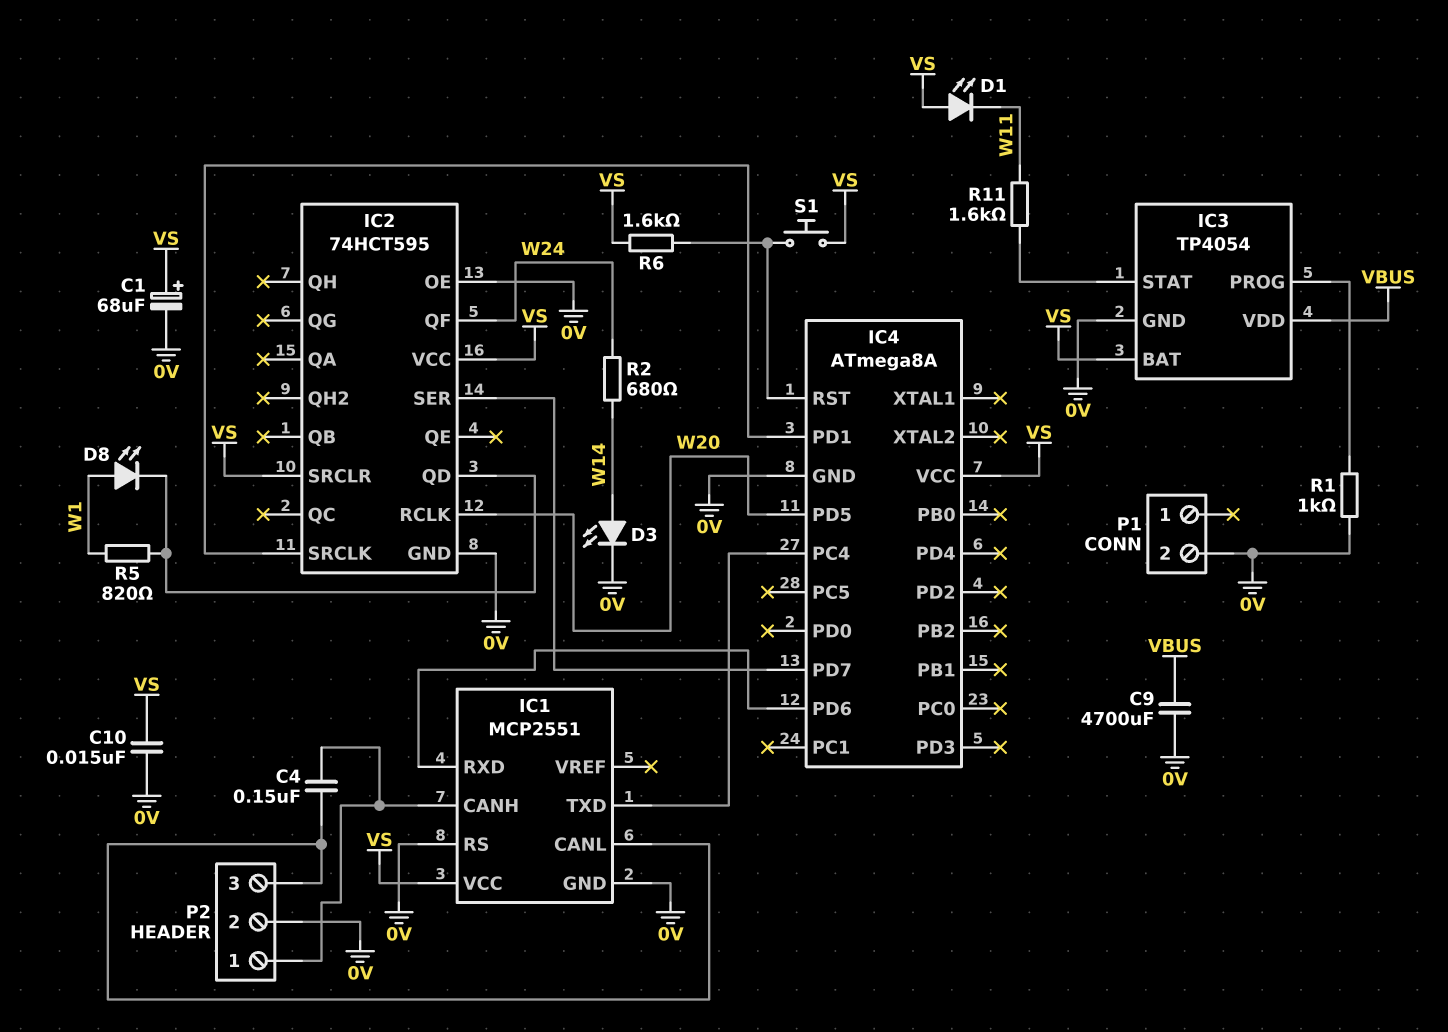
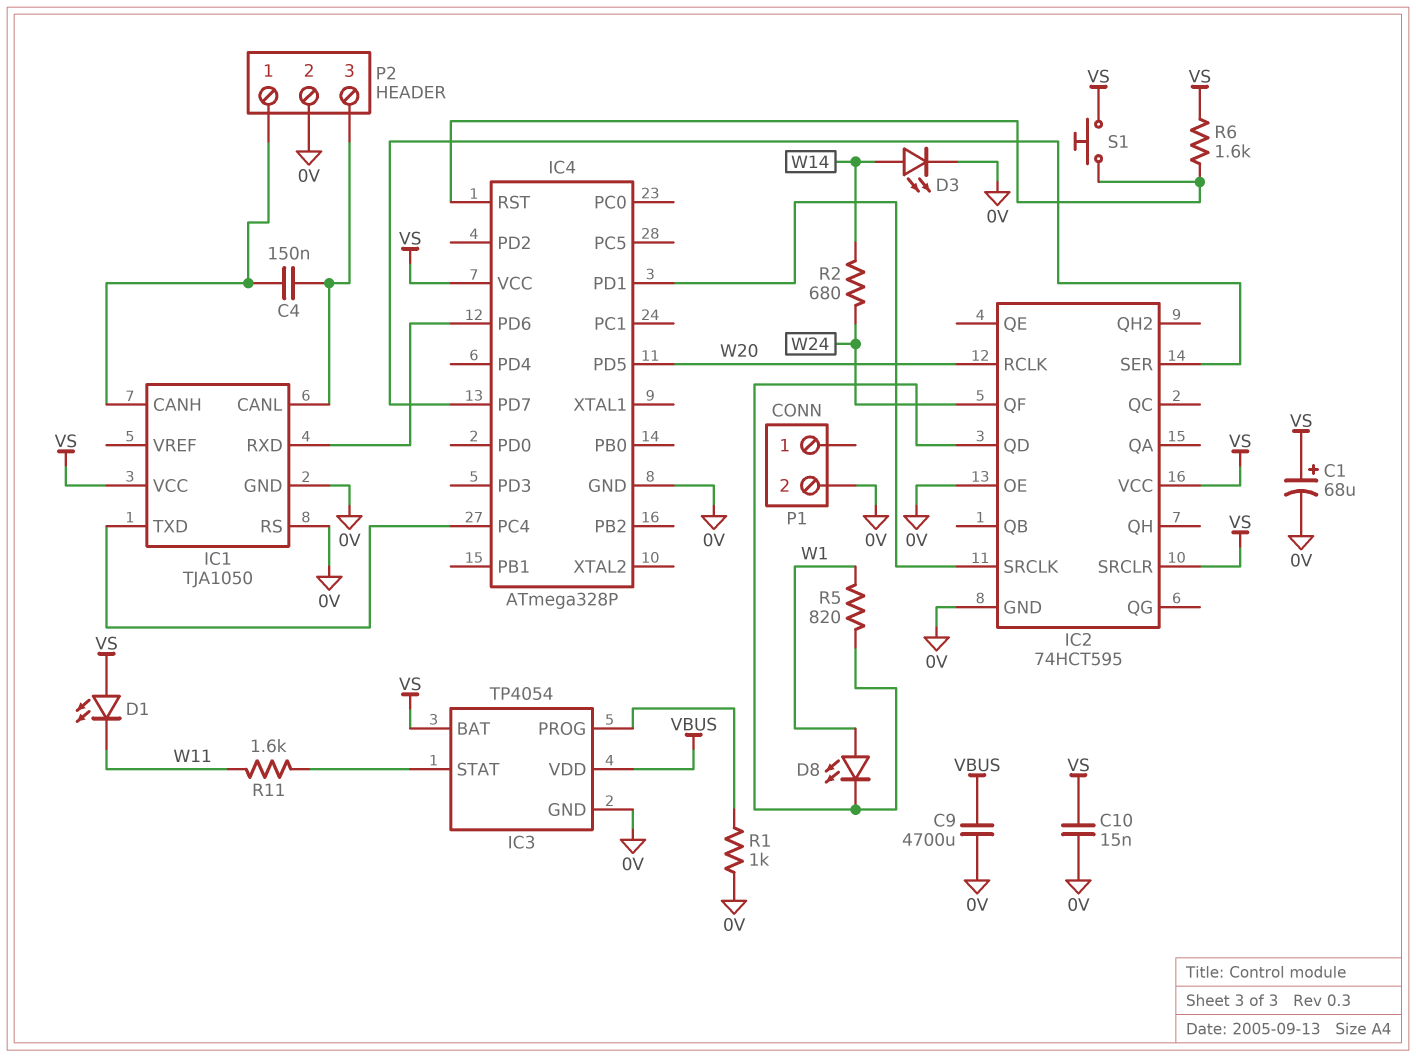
IC1: MCP2551 -> TJA1050
IC4: ATmega8A -> ATmega328P

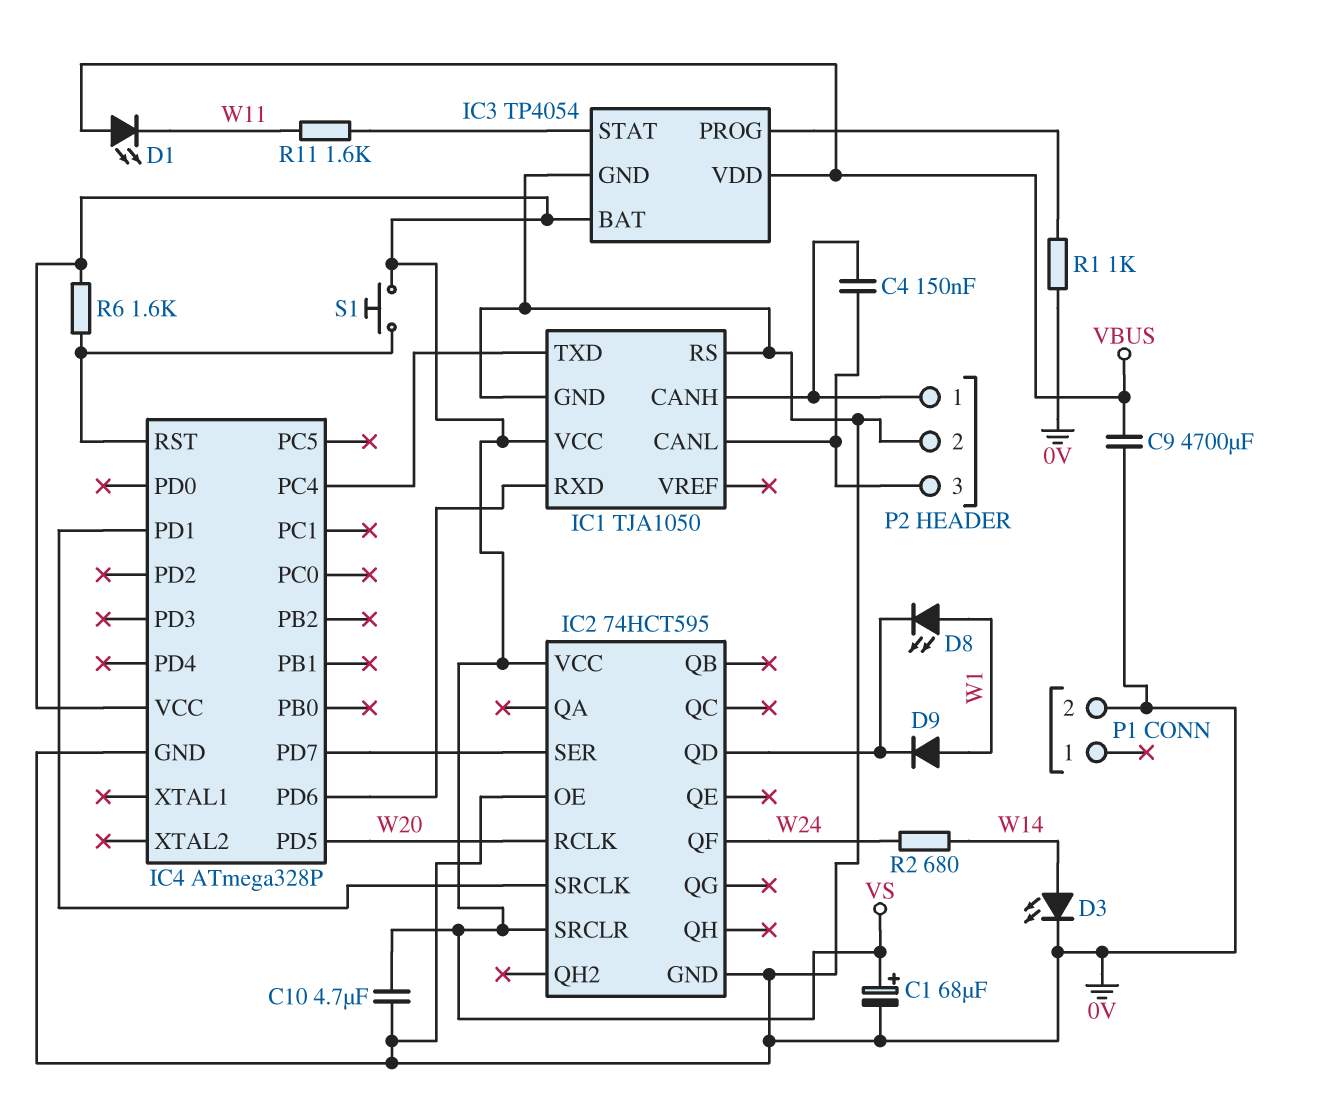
C10: 15nF (0V, VS) -> 4.7uF (0V, VS)
D1: LED (A VS, K W11) -> LED (A VBUS, K W11)
D9: none -> diode (A W1, K IC2/QD)
R5: 820 (IC2/QD, W1) -> none

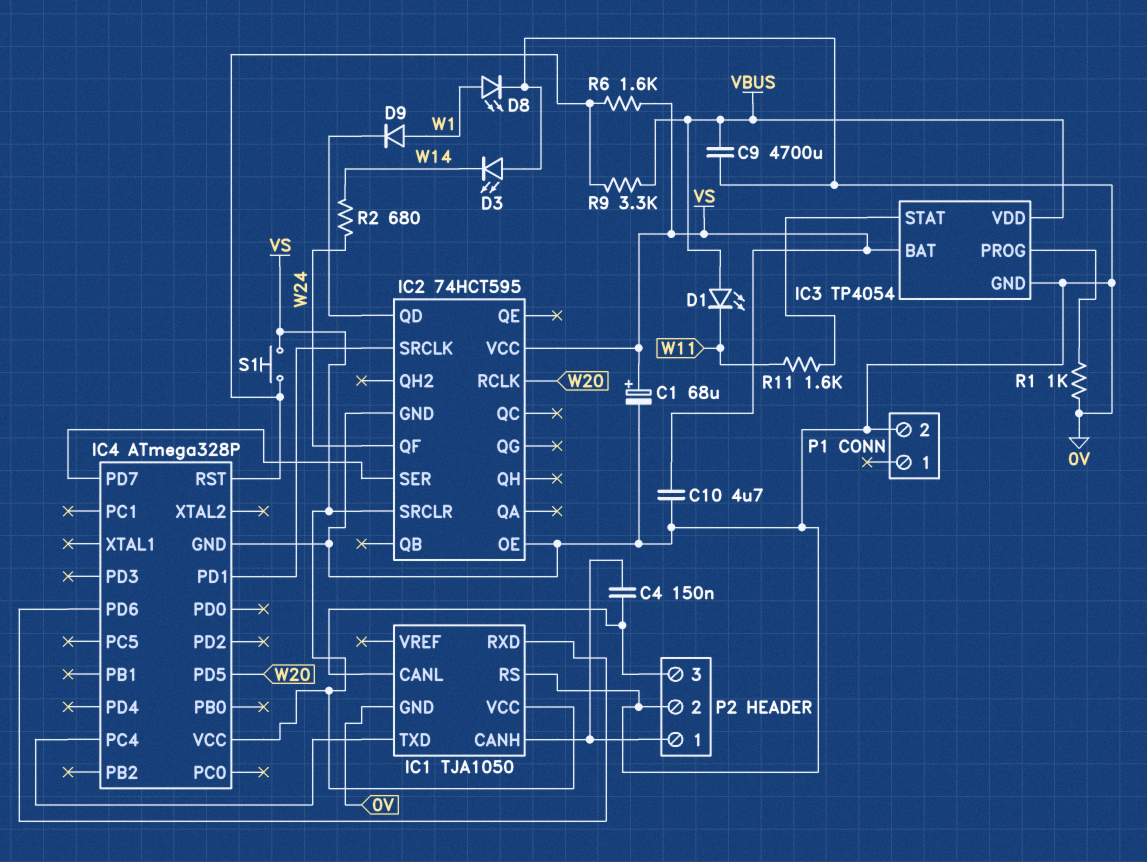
D3: LED (A W14, K 0V) -> LED (A 0V, K W14)
D8: LED (A W1, K IC2/QD) -> LED (A W1, K 0V)
R9: none -> 3.3k (IC4/RST, VBUS)

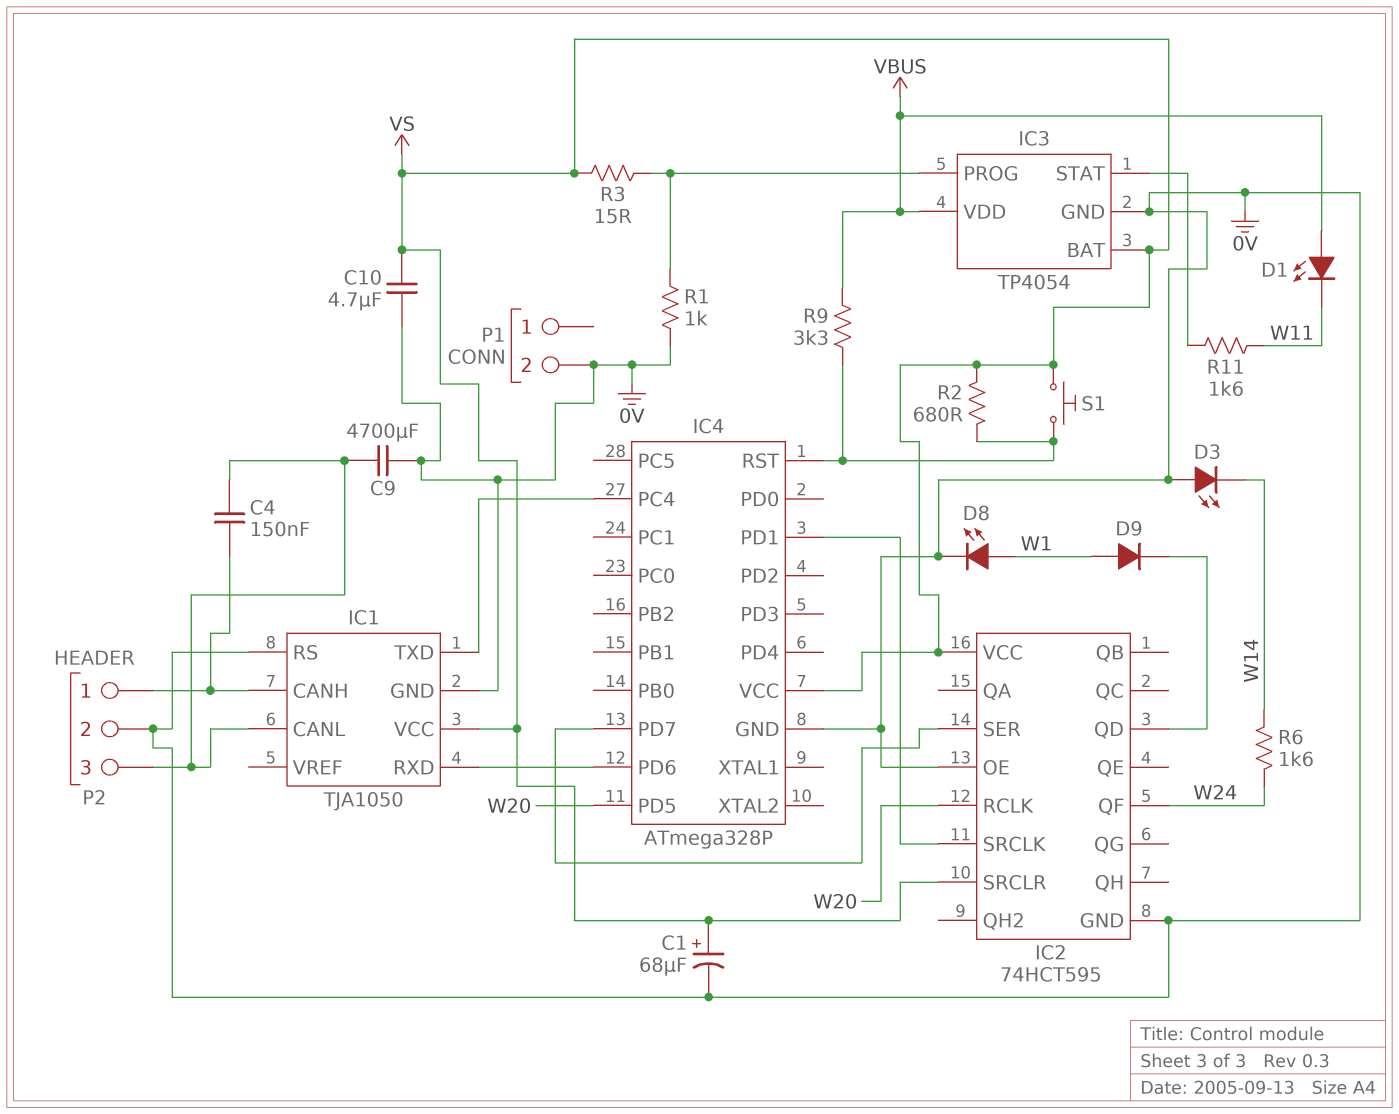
C9: 4700uF (0V, VBUS) -> 4700uF (0V, IC1/CANL)
R2: 680 (W14, W24) -> 680 (IC4/RST, VS)
R3: none -> 15 (IC3/PROG, VS)
R6: 1.6k (IC4/RST, VS) -> 1.6k (W14, W24)

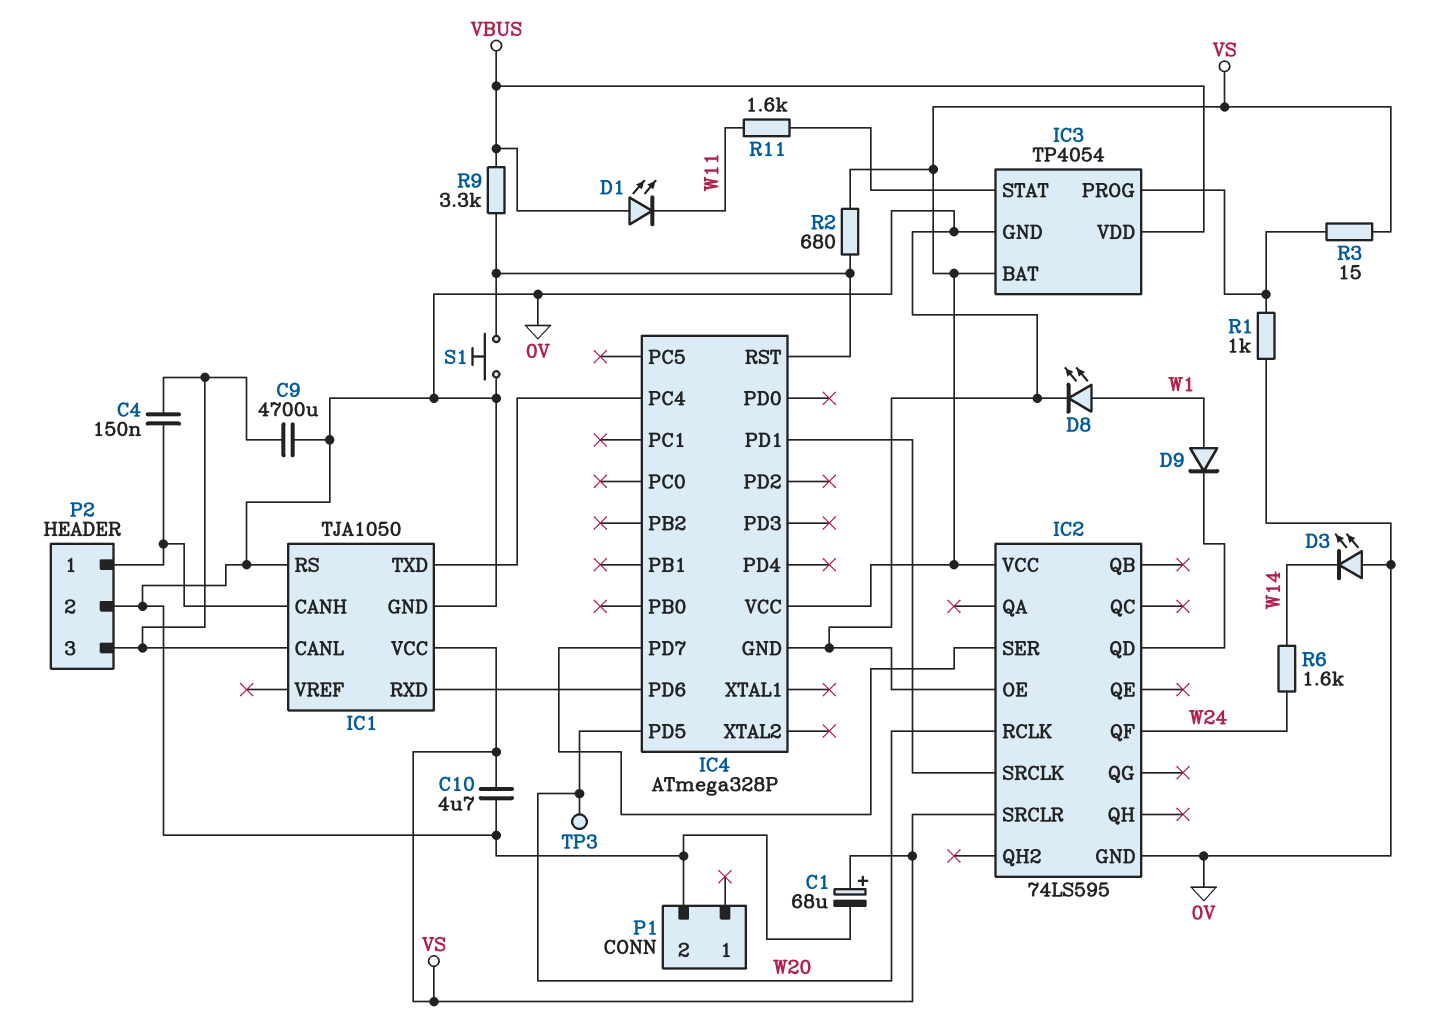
IC2: 74HCT595 -> 74LS595
S1: button (IC4/RST, VS) -> button (0V, IC4/RST)
TP3: none -> test point (W20)

